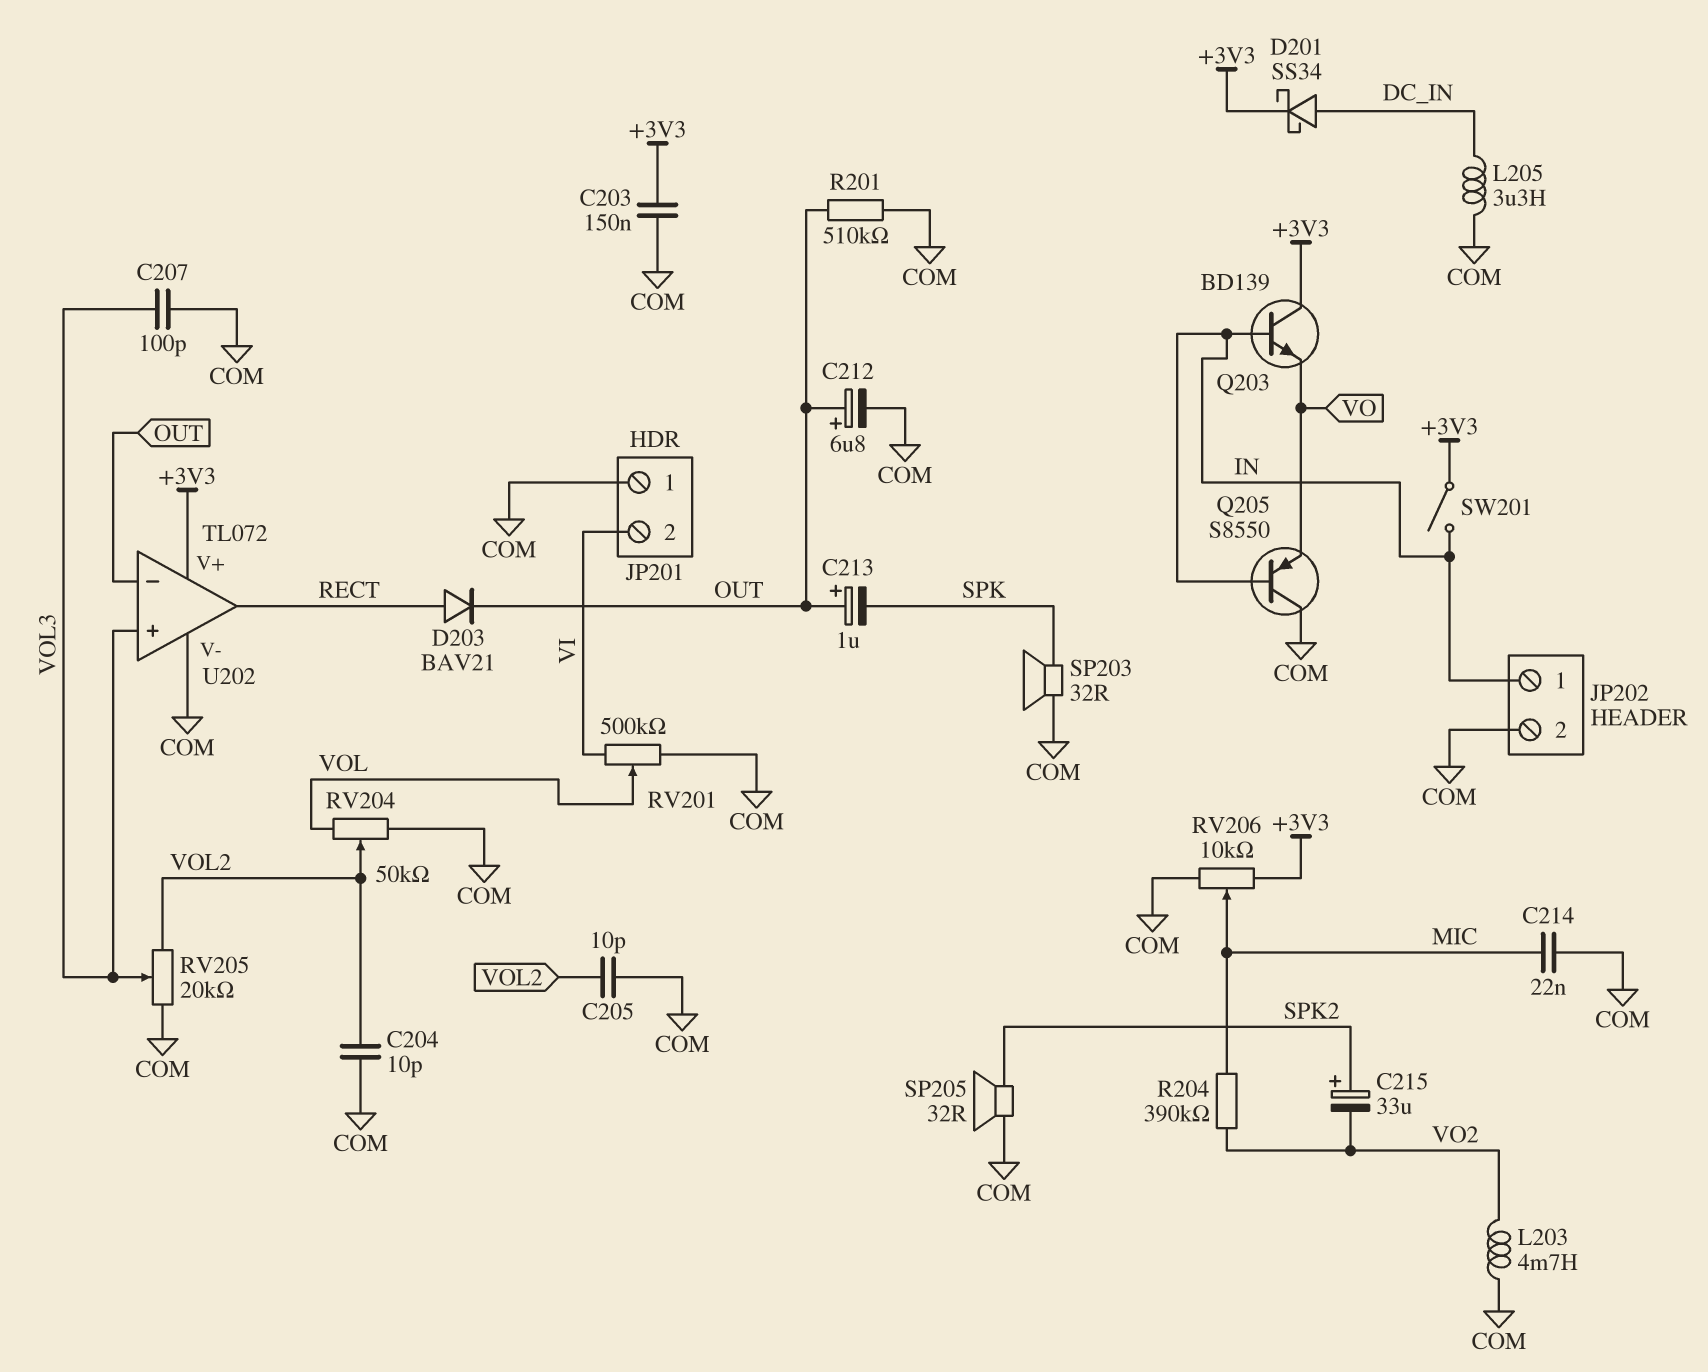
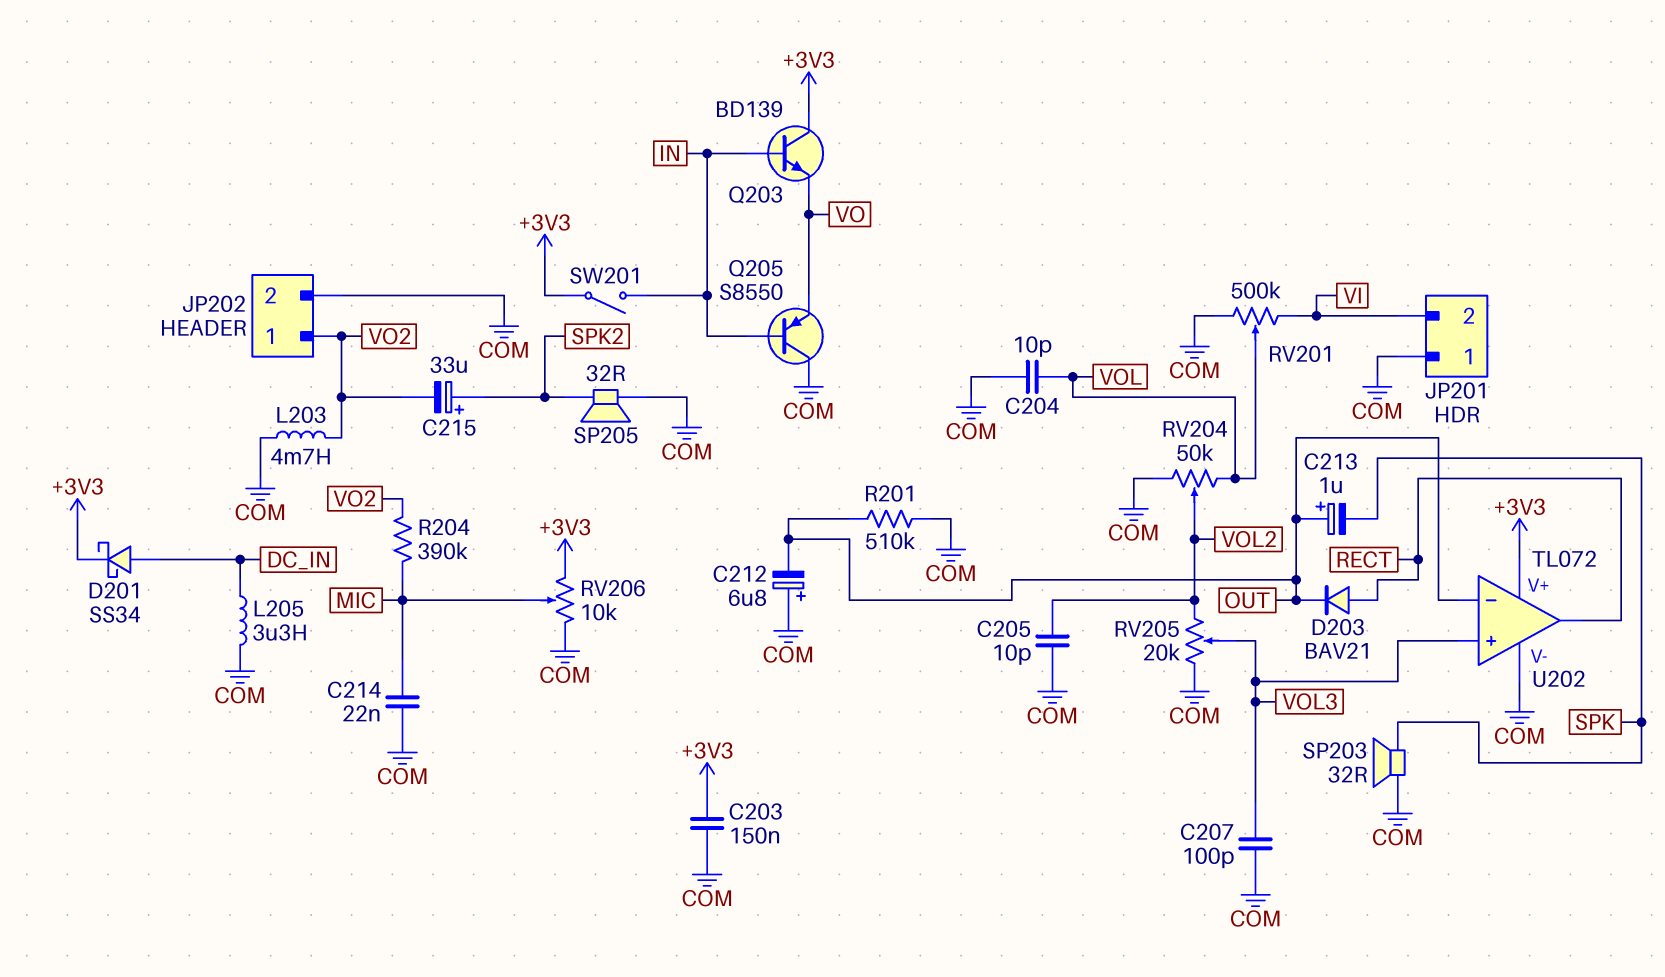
C204: 10pF (COM, VOL2) -> 10pF (COM, VOL)
C212: 6.8uF (plus OUT, minus COM) -> 6.8uF (plus COM, minus OUT)
JP202 pin 1: IN -> VO2

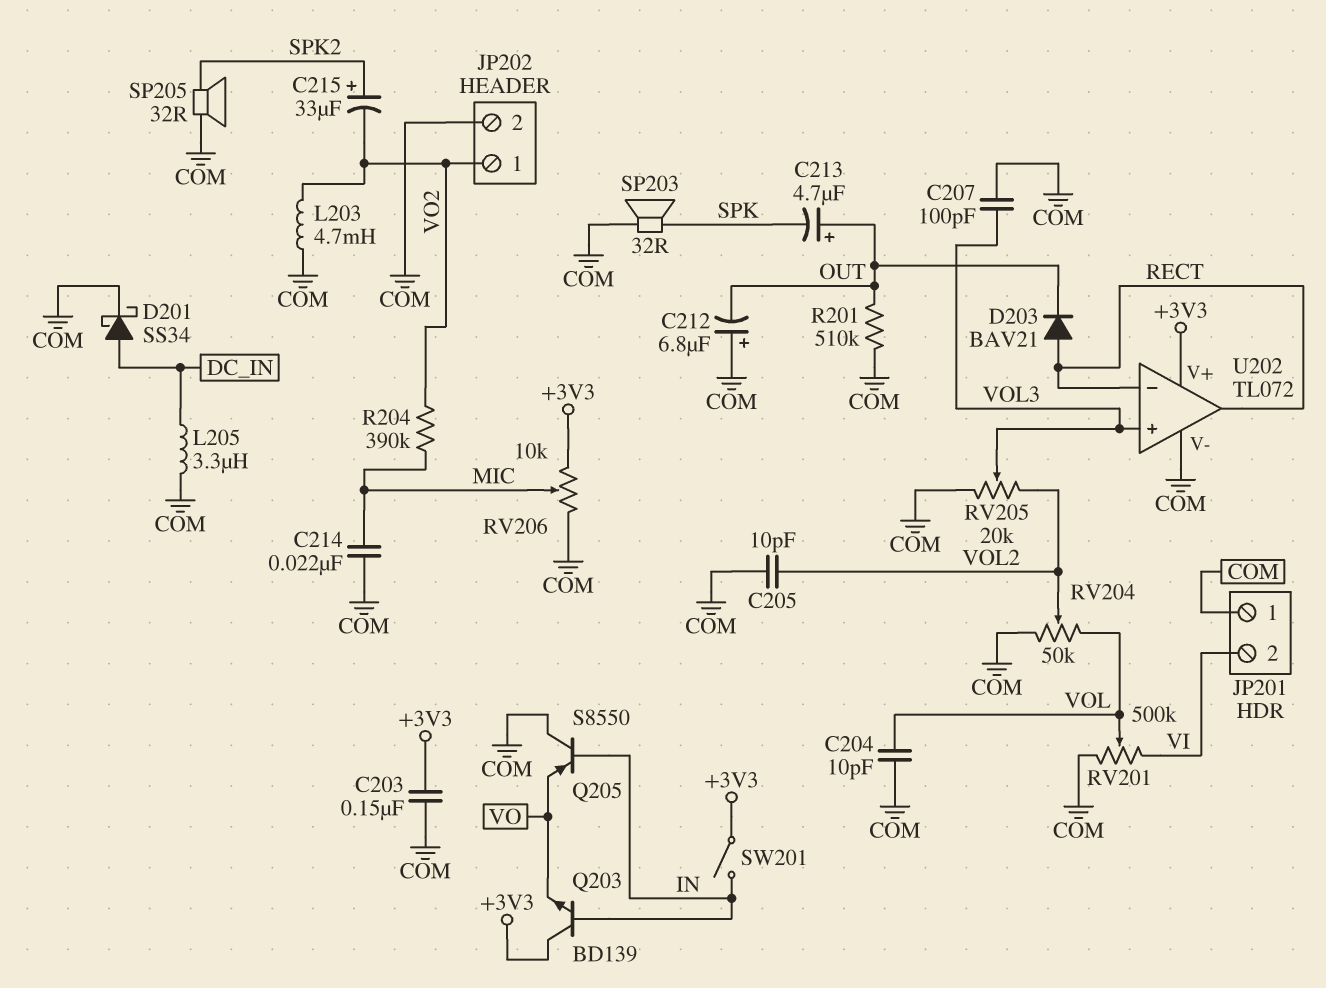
C213: 1uF (plus OUT, minus SPK) -> 4.7uF (plus OUT, minus SPK)
D201: schottky SS34 (A DC_IN, K +3V3) -> schottky SS34 (A DC_IN, K COM)
U202 pin in-: OUT -> RECT

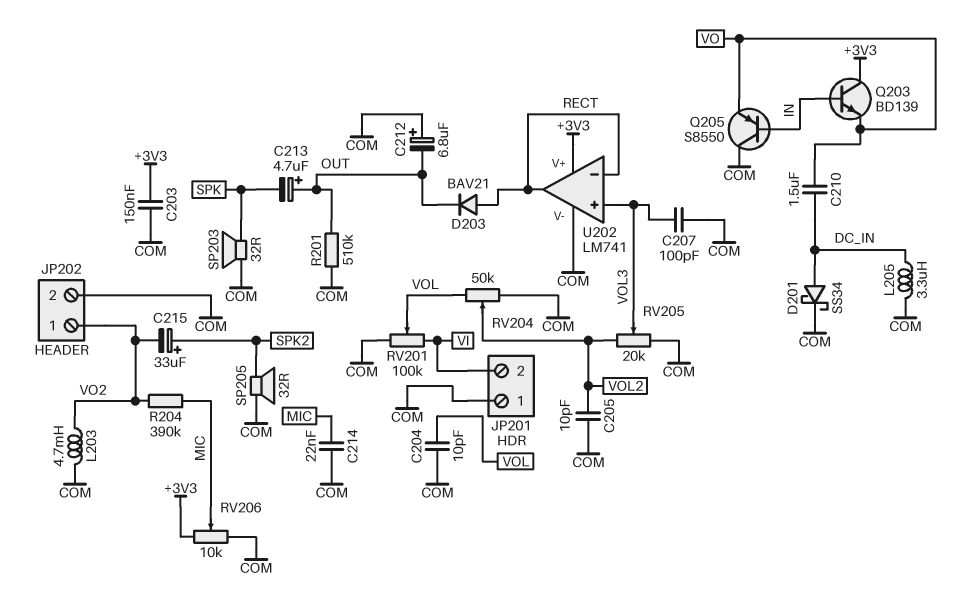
C210: none -> 1.5uF (DC_IN, VO)
RV201: 500k (COM, VI, wiper VOL) -> 100k (COM, VI, wiper VOL)
SW201: switch (+3V3, IN) -> none
U202: TL072 -> LM741

